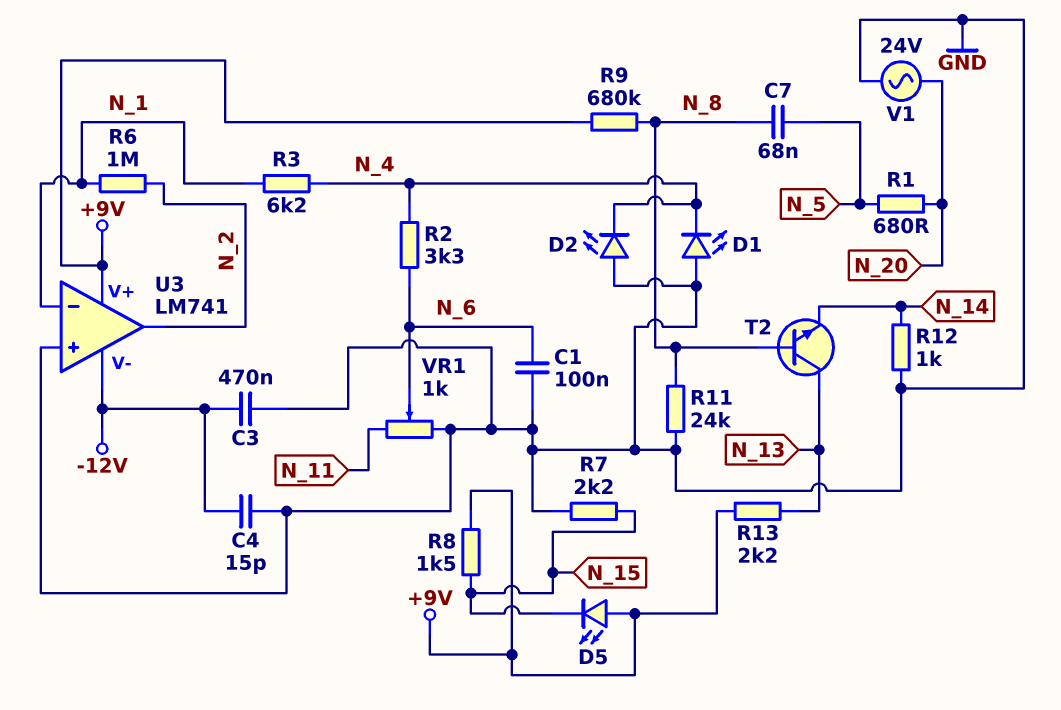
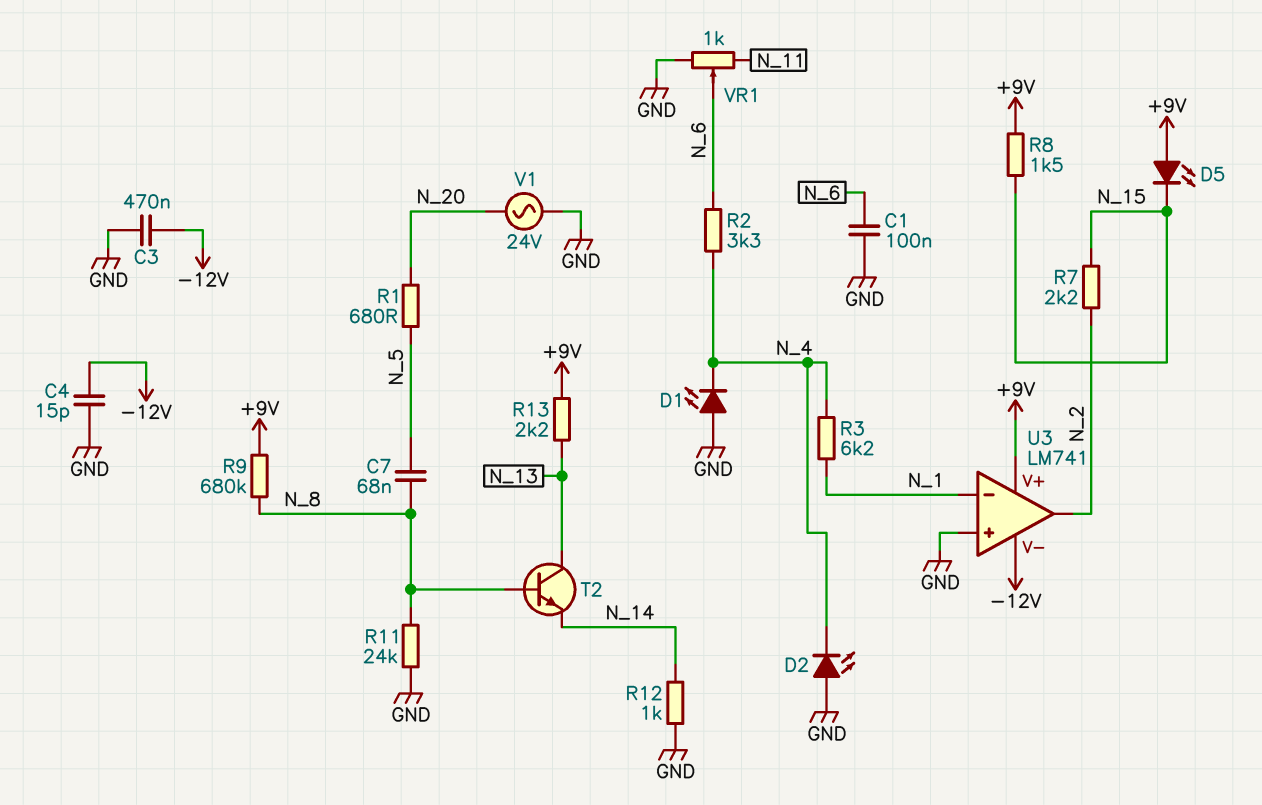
R6: 1M (N_1, N_2) -> none
R7: 2.2k (GND, N_15) -> 2.2k (N_2, N_15)

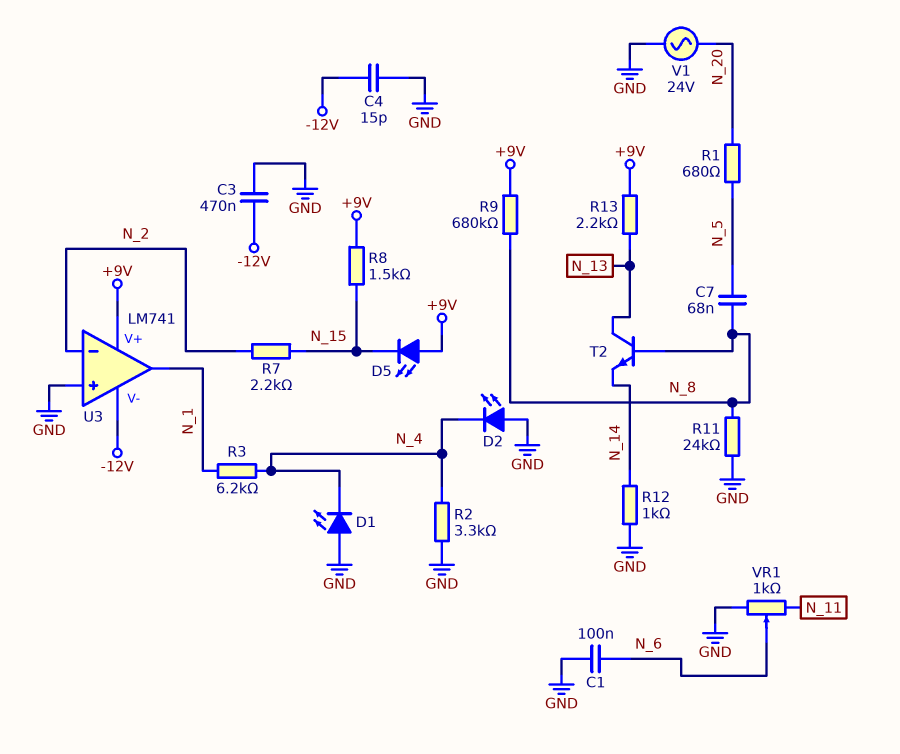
R2: 3.3k (N_4, N_6) -> 3.3k (GND, N_4)
U3 pin in-: N_1 -> N_2
U3 pin out: N_2 -> N_1

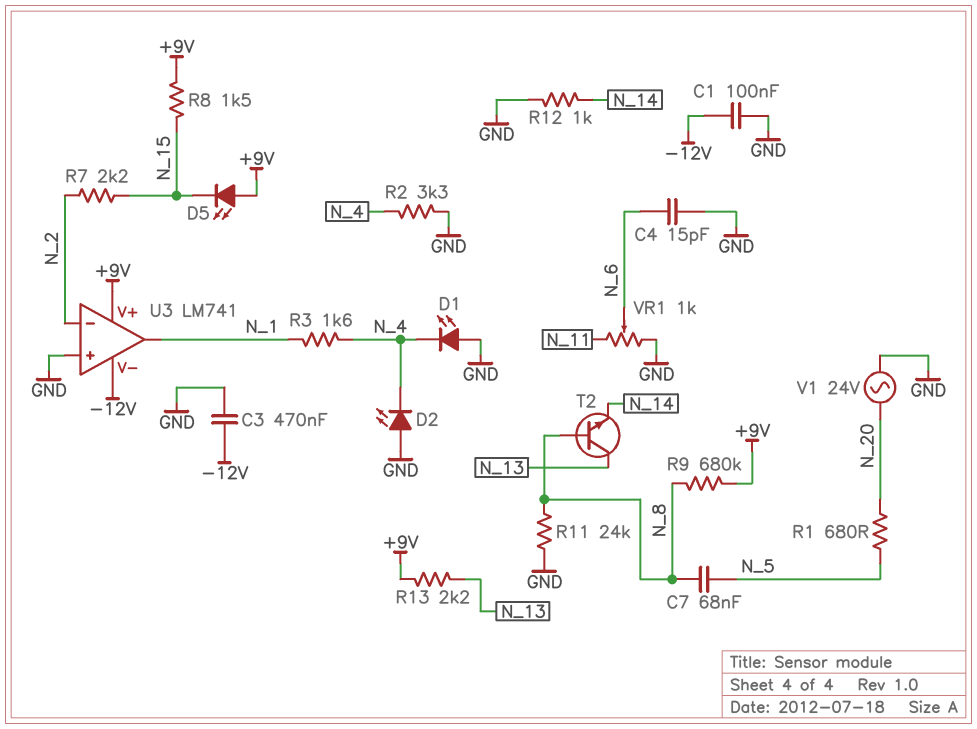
C1: 100nF (GND, N_6) -> 100nF (-12V, GND)
C4: 15pF (-12V, GND) -> 15pF (GND, N_6)
R3: 6.2k (N_1, N_4) -> 1.6k (N_1, N_4)

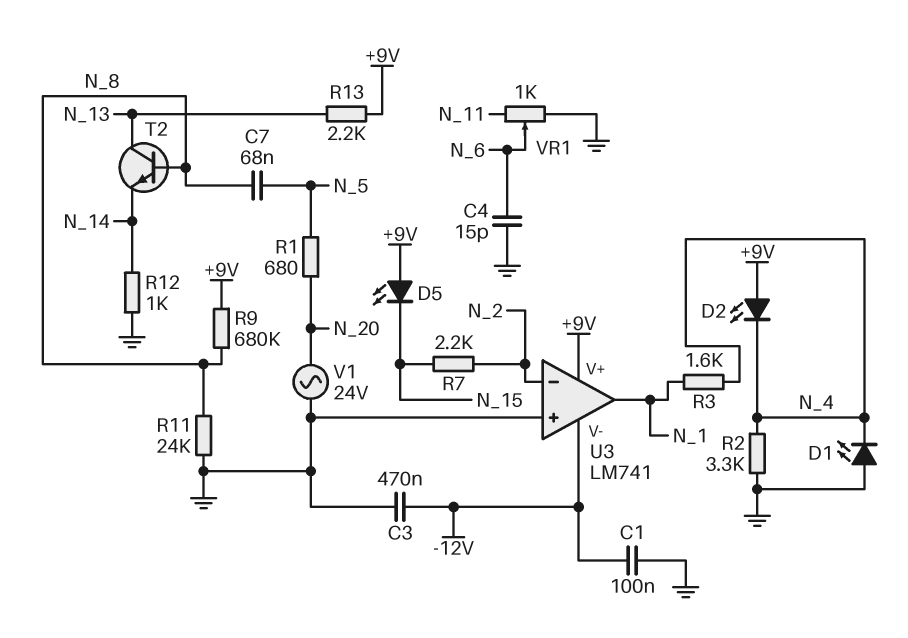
D2: LED (A GND, K N_4) -> LED (A +9V, K N_4)
R8: 1.5k (+9V, N_15) -> none

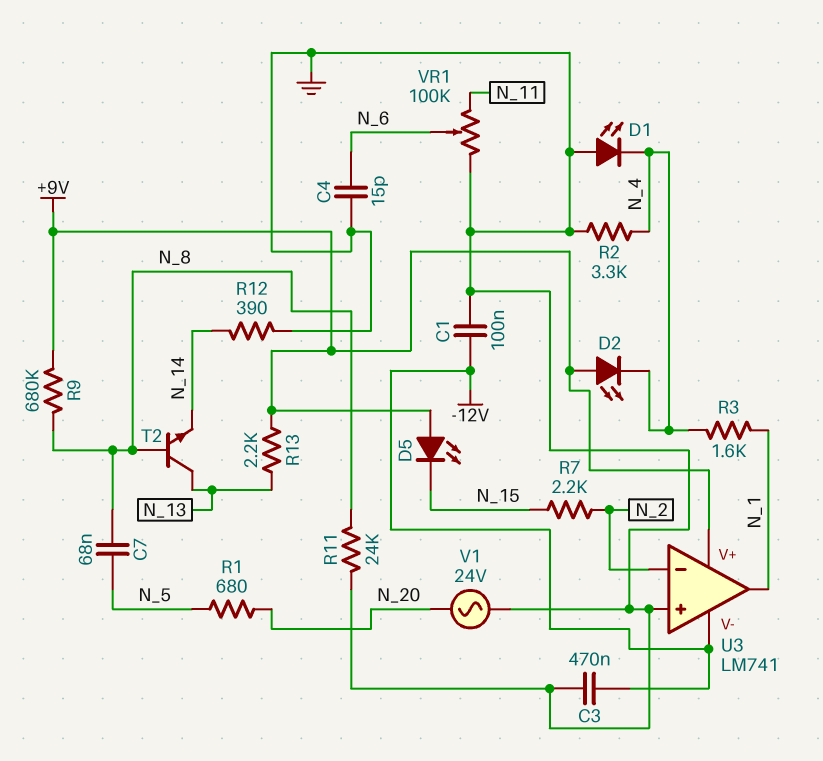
R12: 1k (GND, N_14) -> 390 (GND, N_14)
VR1: 1k (GND, N_11, wiper N_6) -> 100k (GND, N_11, wiper N_6)

